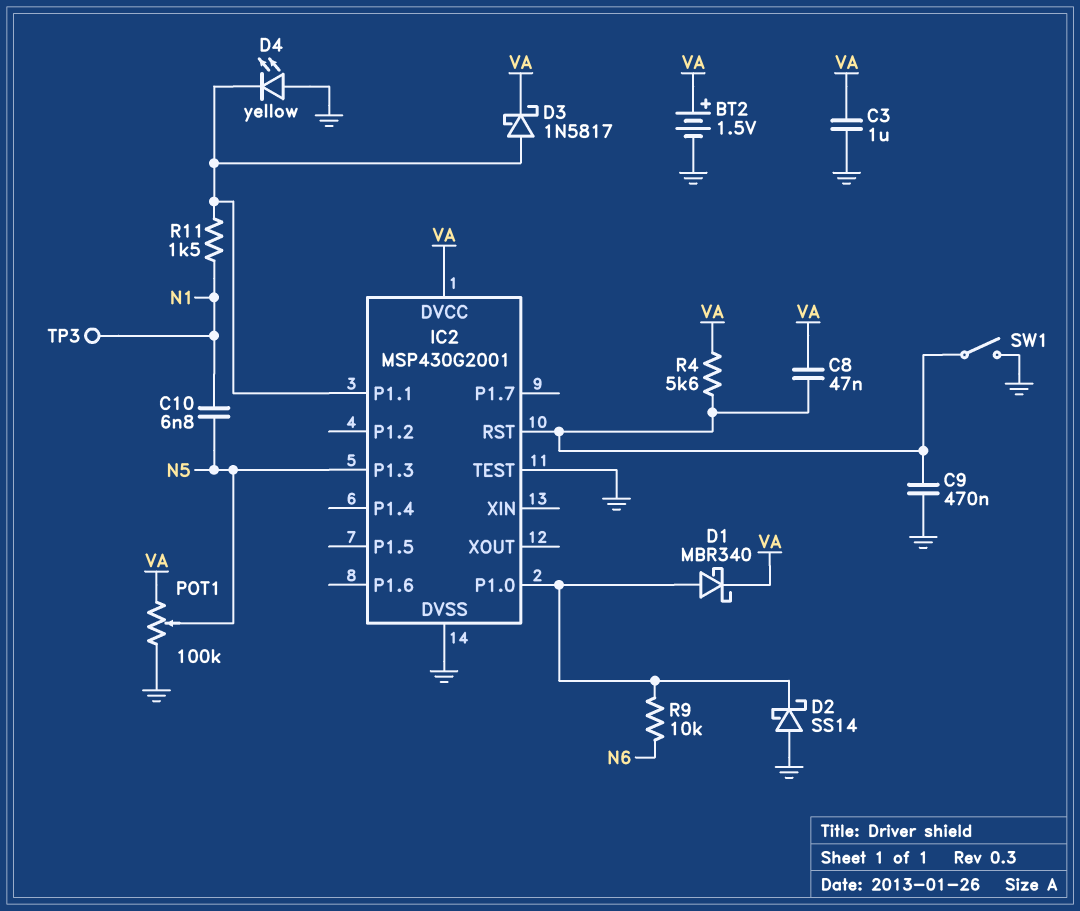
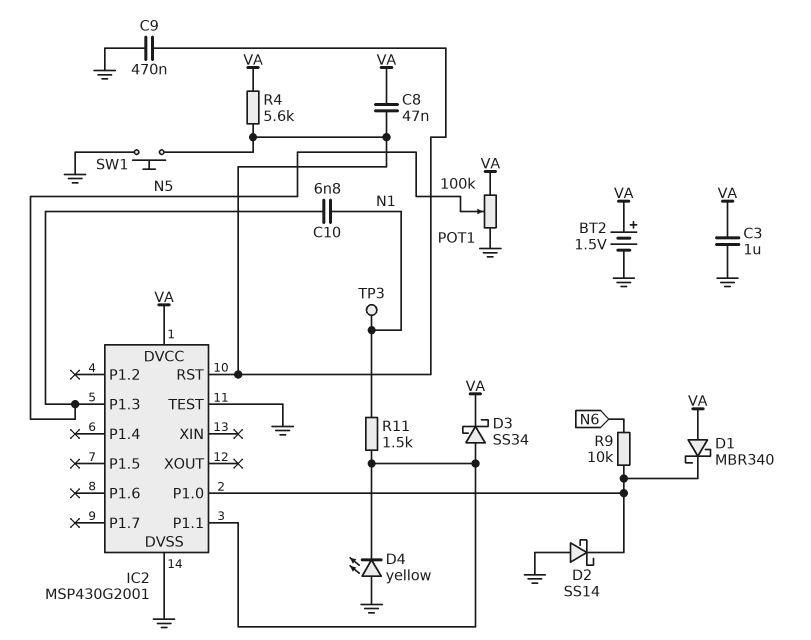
D1: schottky MBR340 (A IC2/P1.0, K VA) -> schottky MBR340 (A VA, K IC2/P1.0)
D3: schottky 1N5817 (A IC2/P1.1, K VA) -> schottky SS34 (A IC2/P1.1, K VA)
SW1: switch (GND, IC2/RST) -> button (GND, IC2/RST)

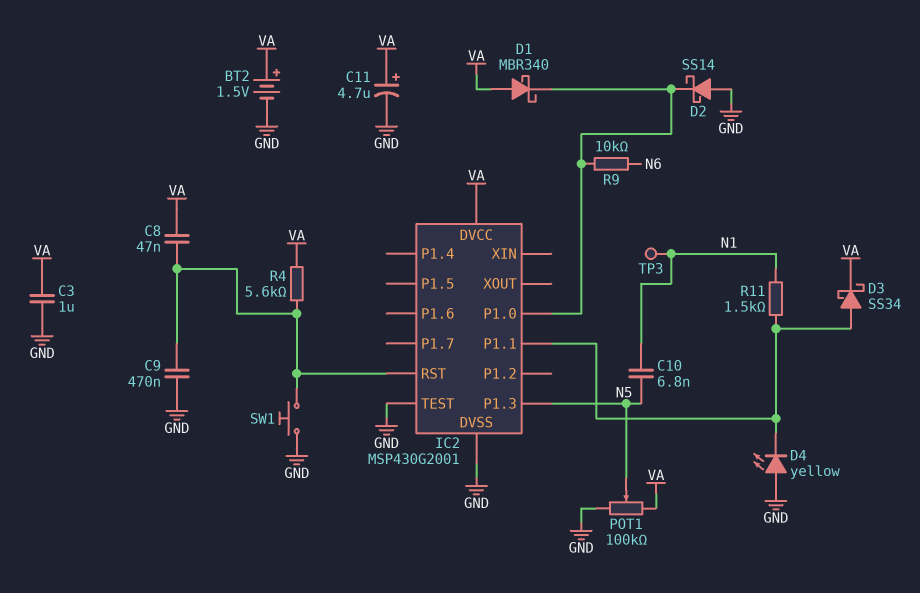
C11: none -> 4.7uF (plus VA, minus GND)

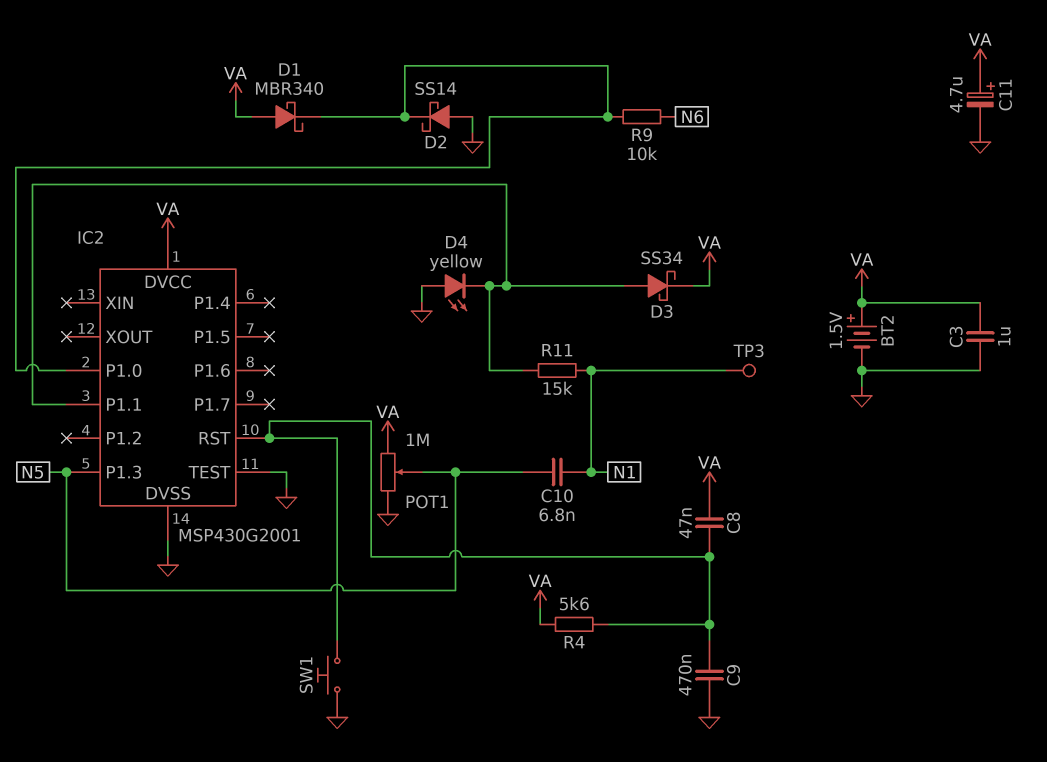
POT1: 100k (GND, VA, wiper N5) -> 1M (GND, VA, wiper N5)
R11: 1.5k (IC2/P1.1, N1) -> 15k (IC2/P1.1, N1)

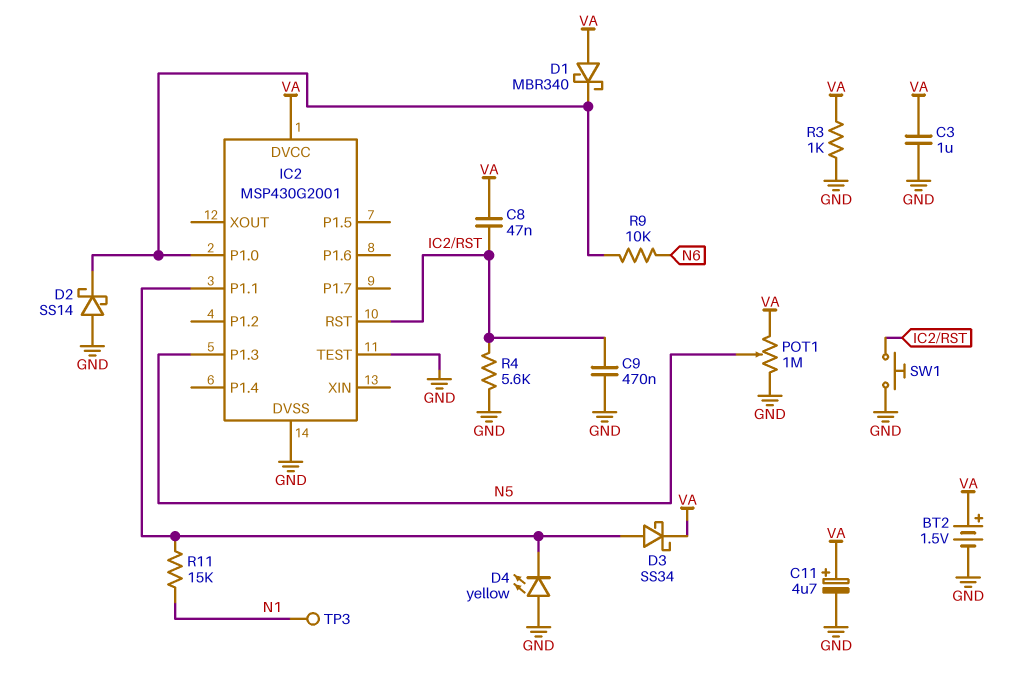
C10: 6.8nF (N1, N5) -> none
R3: none -> 1k (GND, VA)
R4: 5.6k (IC2/RST, VA) -> 5.6k (GND, IC2/RST)

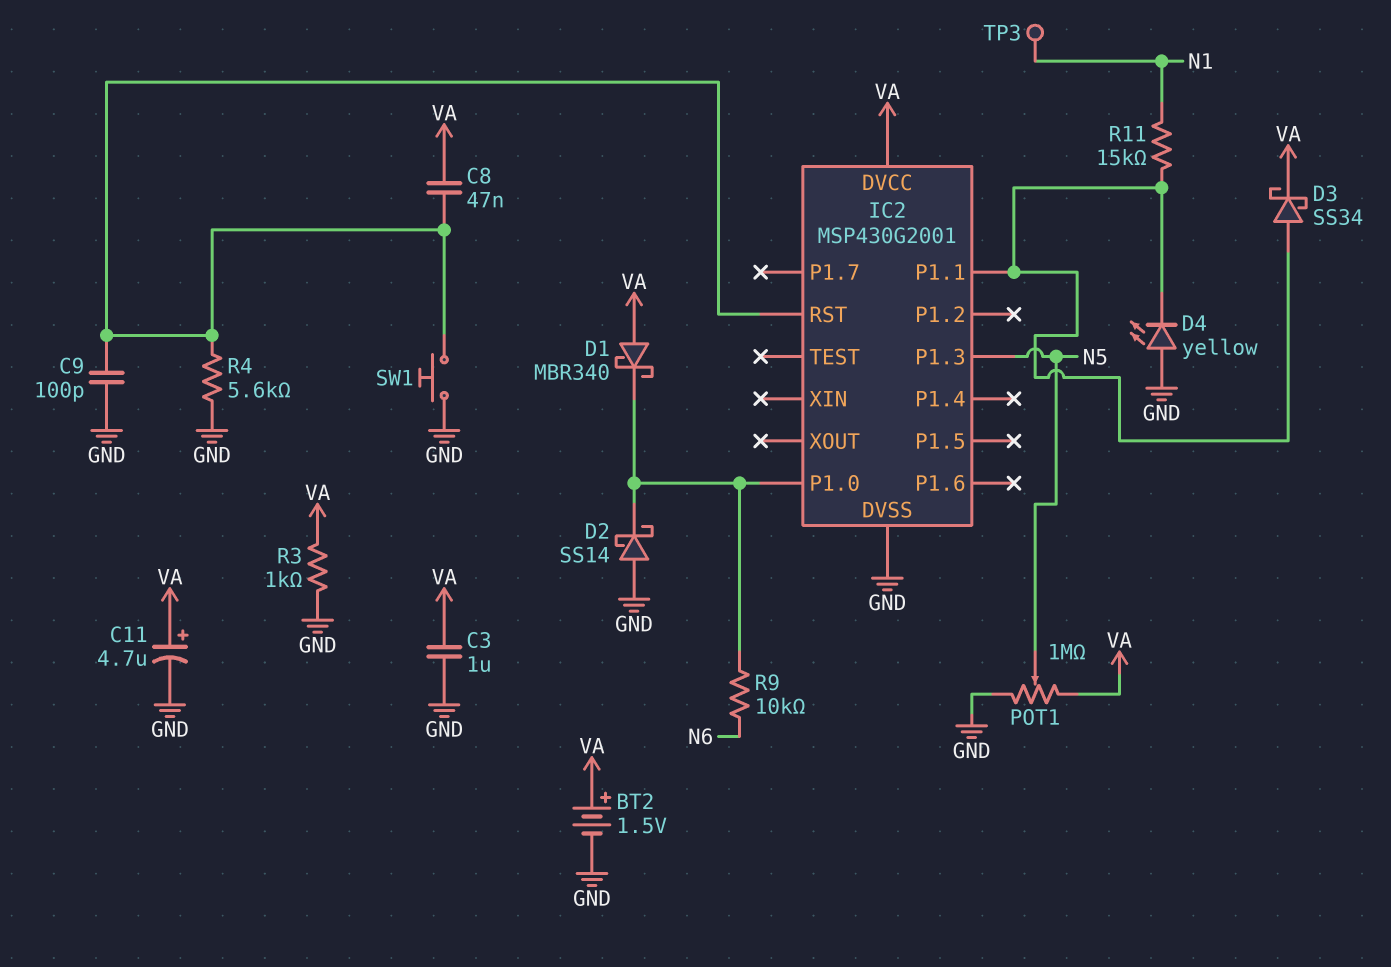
C9: 470nF (GND, IC2/RST) -> 100pF (GND, IC2/RST)
IC2 pin TEST: GND -> none

